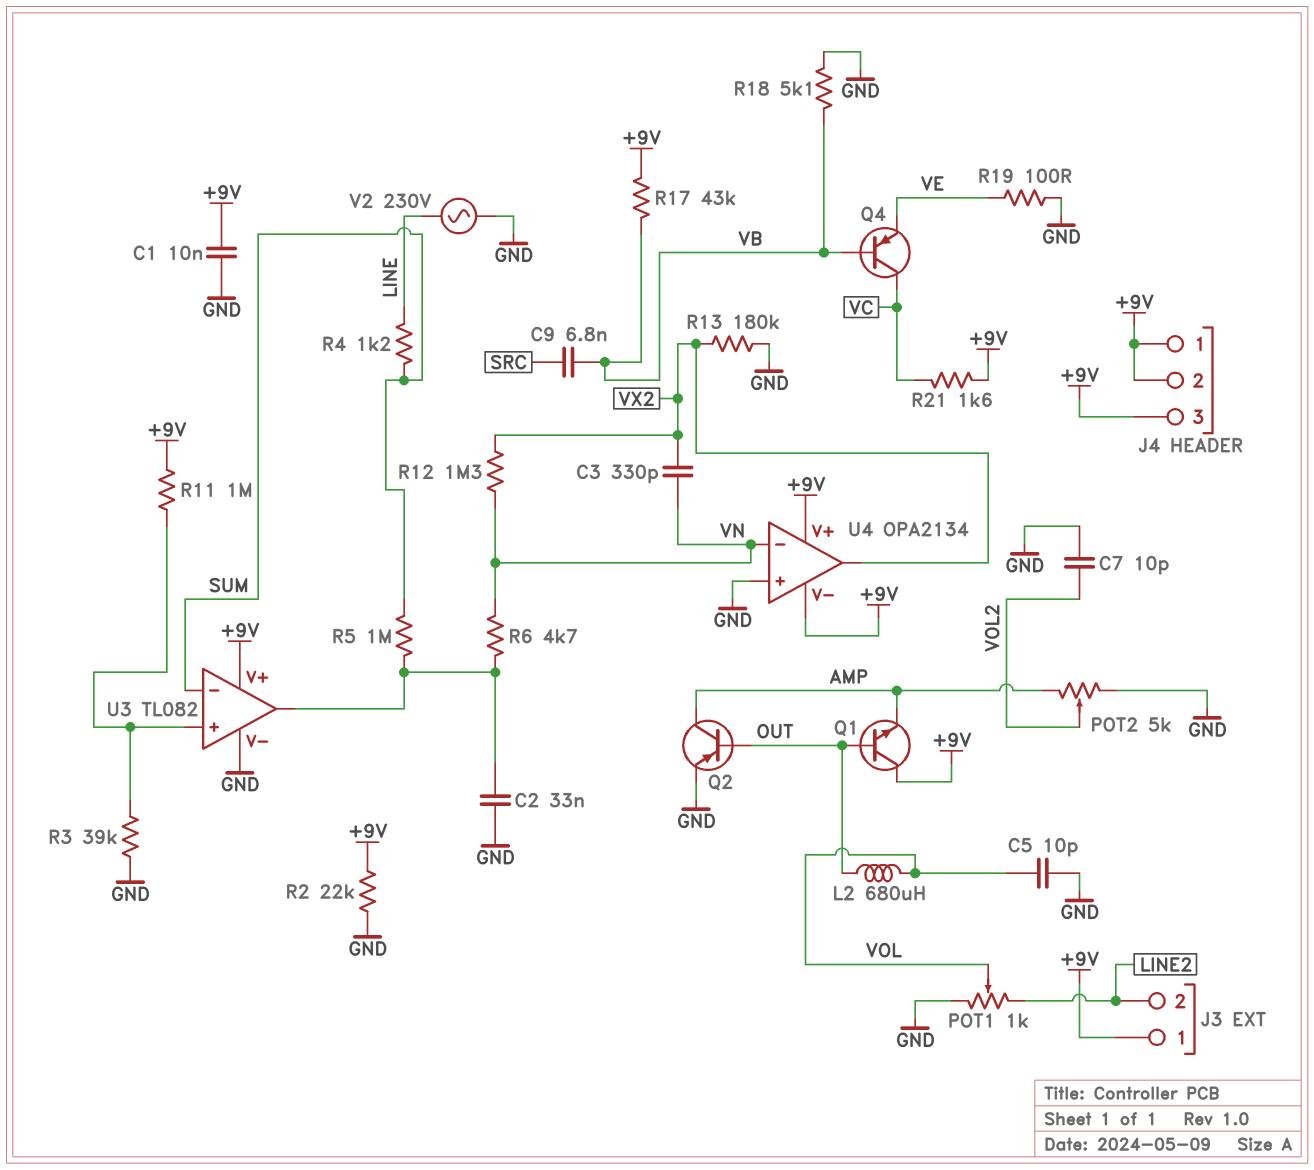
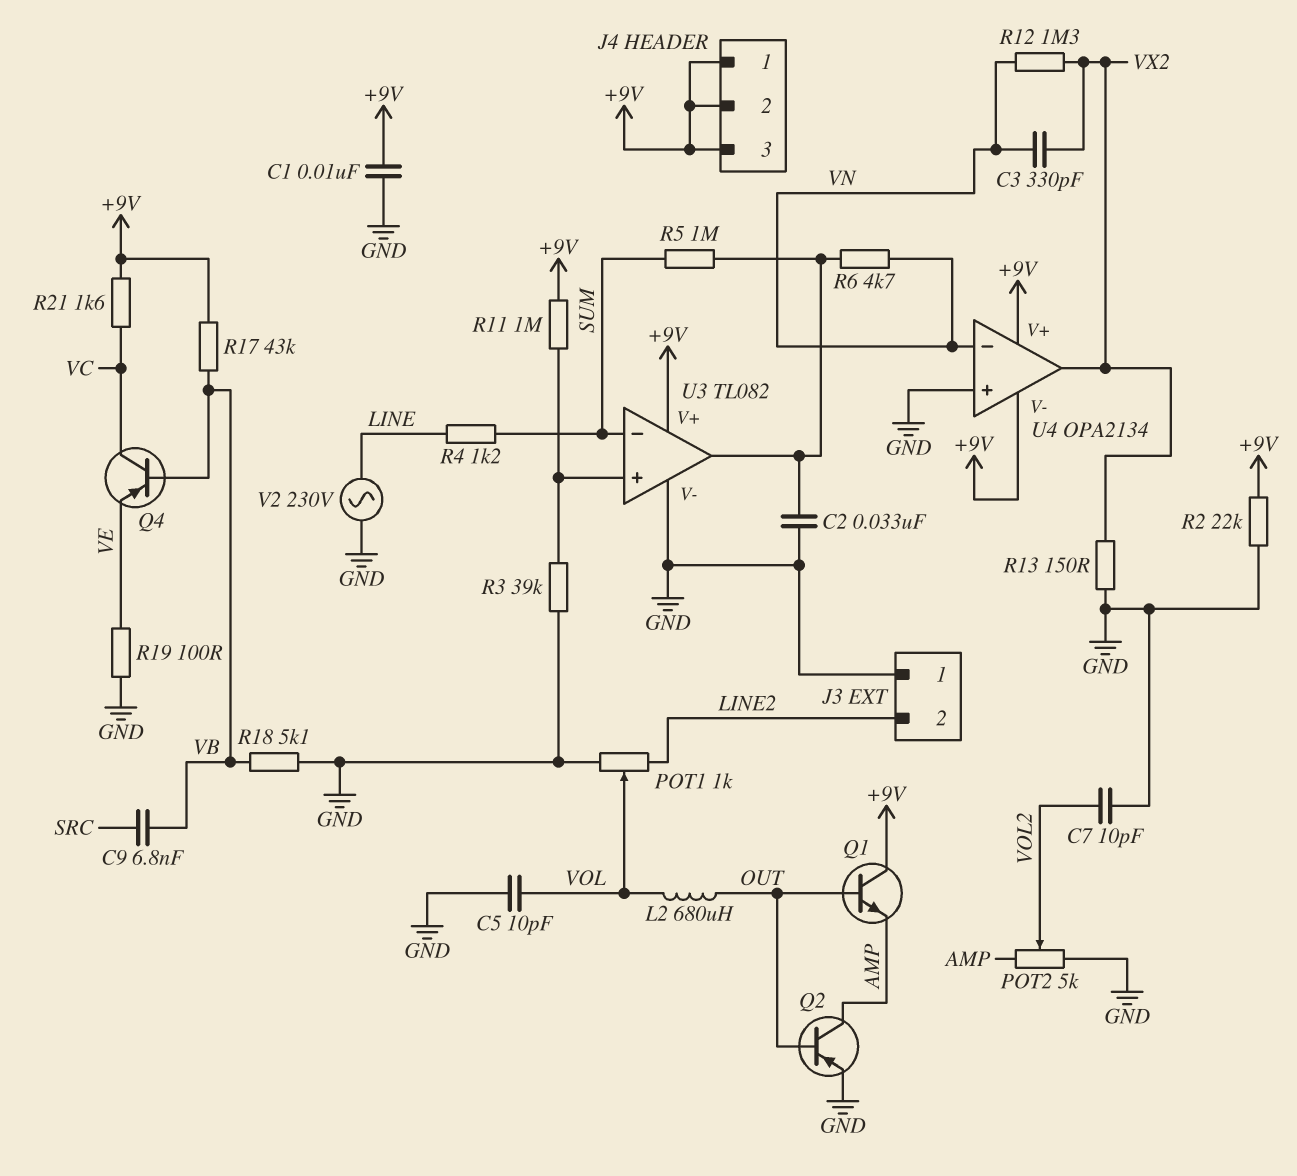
J3 pin 1: +9V -> GND
R13: 180k (GND, VX2) -> 150 (GND, VX2)

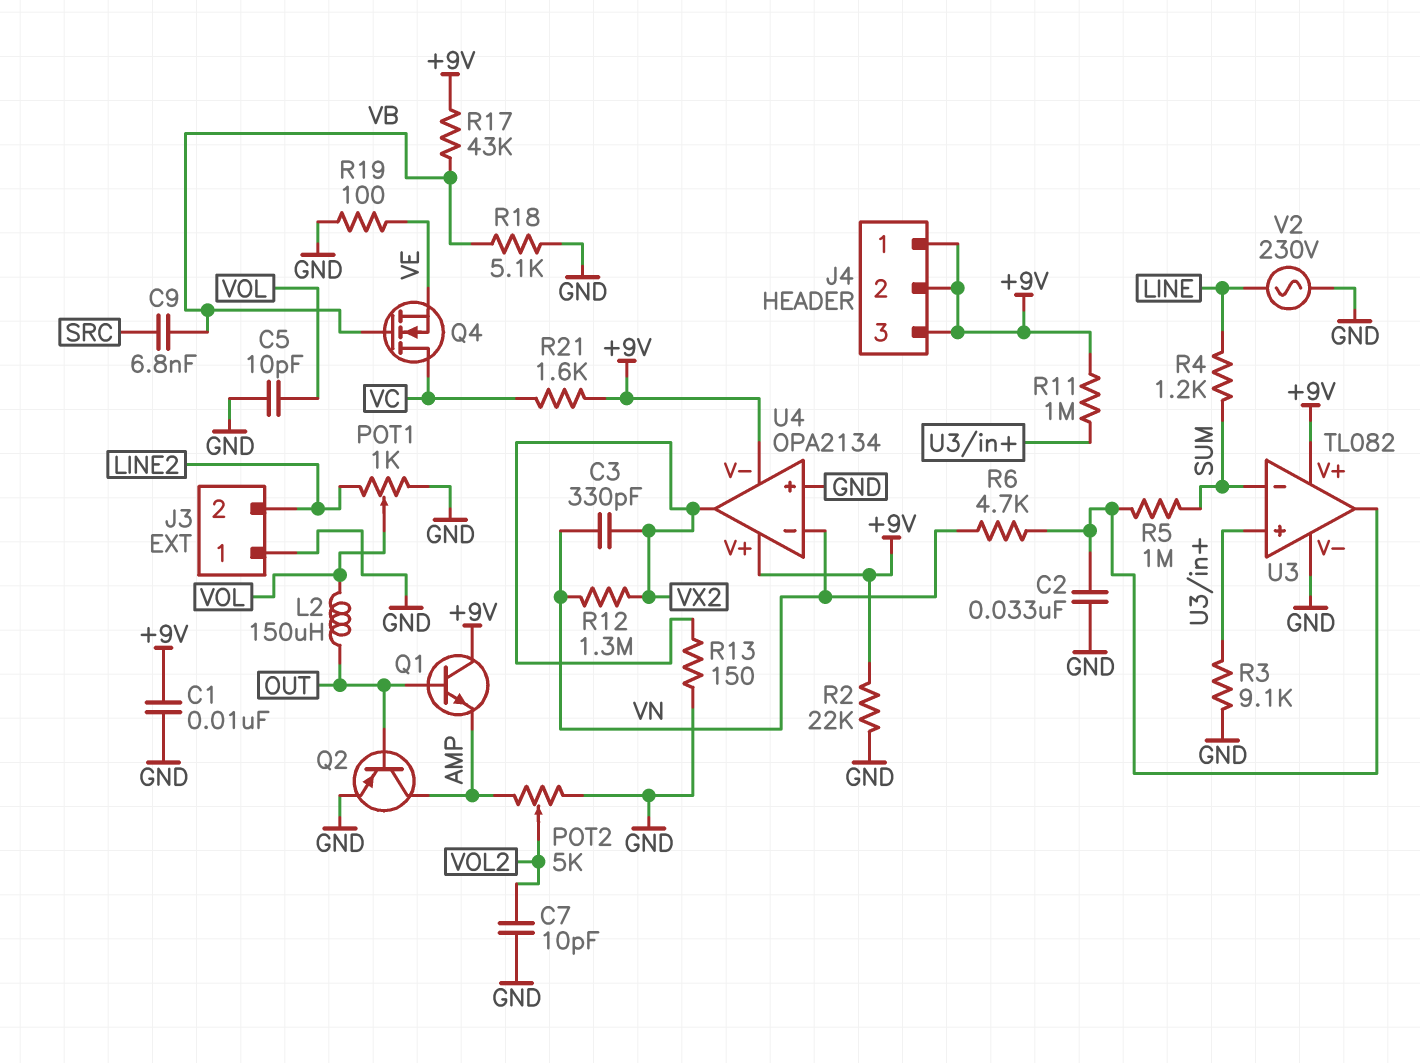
L2: 680uH (OUT, VOL) -> 150uH (OUT, VOL)
Q4: PNP (B VB, C VC, E VE) -> NMOS (G VB, D VC, S VE)
R3: 39k (GND, U3/in+) -> 9.1k (GND, U3/in+)

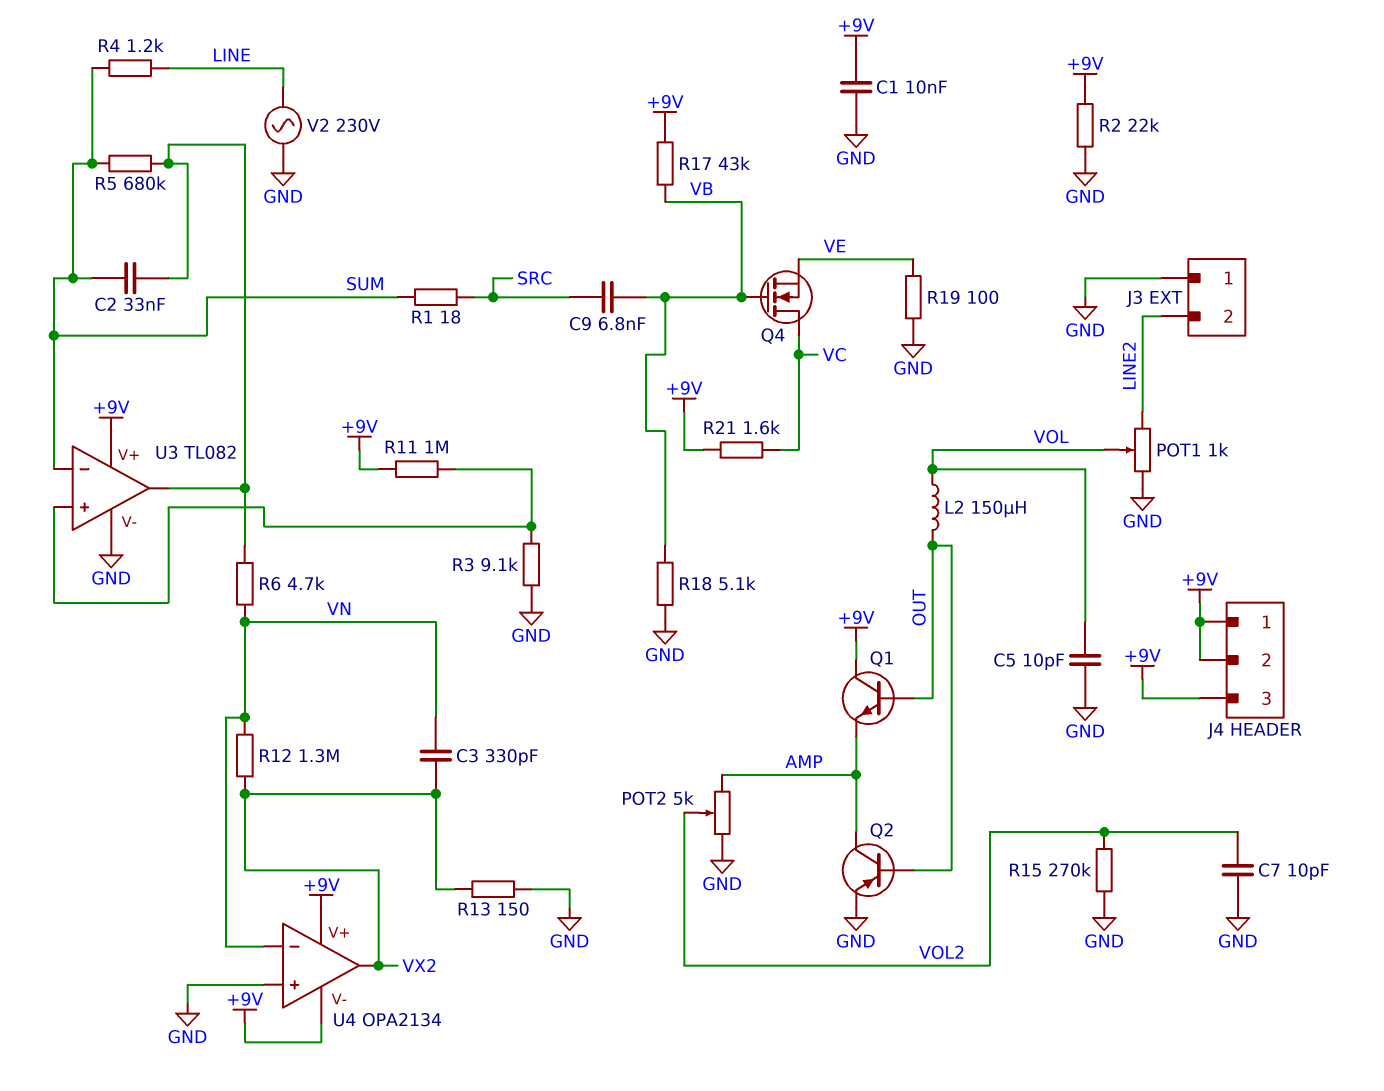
C2: 33nF (GND, U3/out) -> 33nF (SUM, U3/out)
R1: none -> 18 (SRC, SUM)
R5: 1M (SUM, U3/out) -> 680k (SUM, U3/out)
R15: none -> 270k (GND, VOL2)

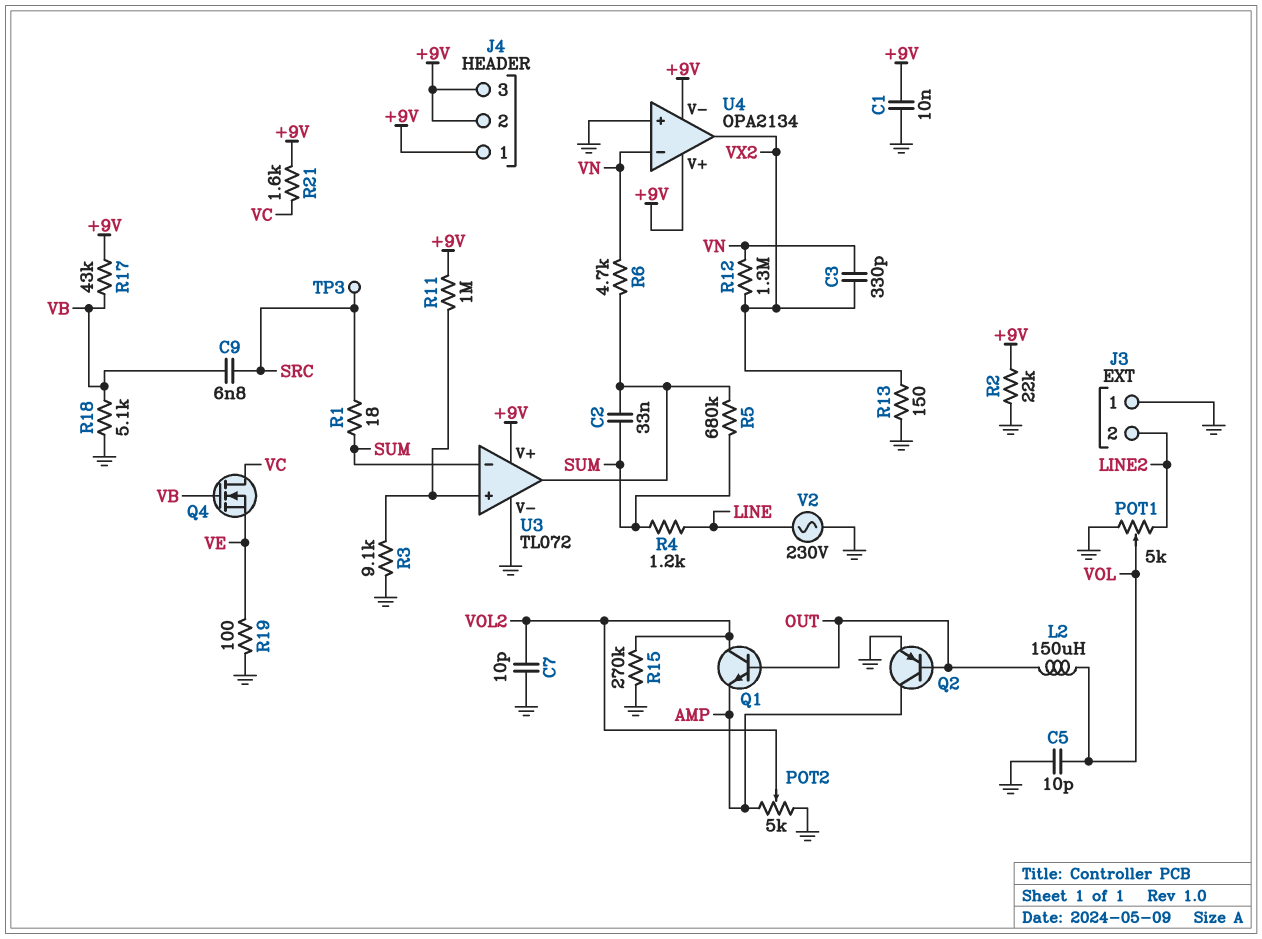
POT1: 1k (GND, LINE2, wiper VOL) -> 5k (GND, LINE2, wiper VOL)
Q1: NPN (B OUT, C +9V, E AMP) -> NPN (B OUT, C VOL2, E AMP)
TP3: none -> test point (SRC)
U3: TL082 -> TL072

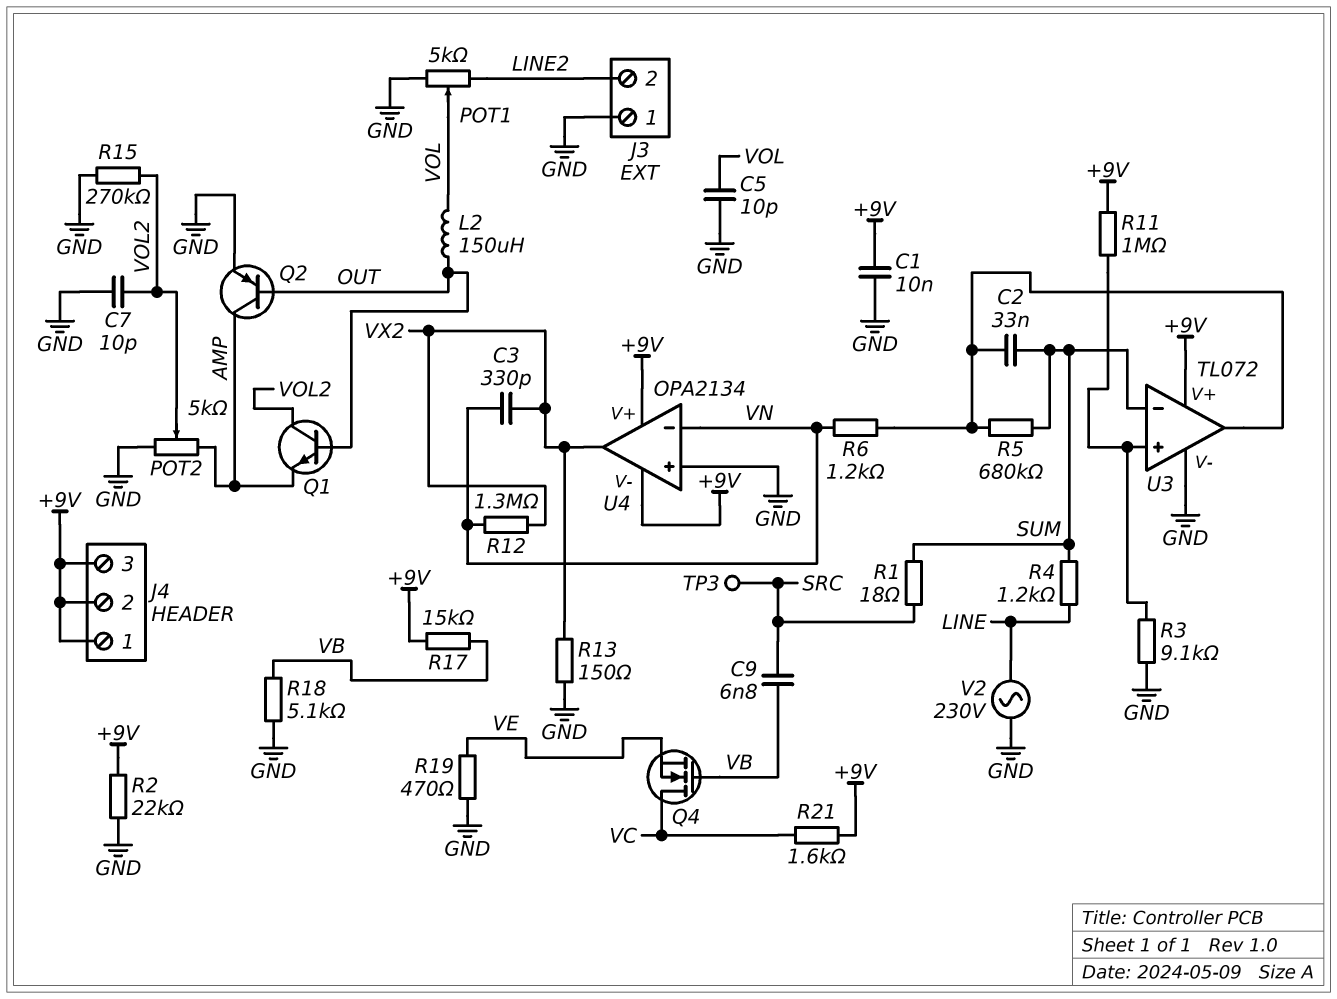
R6: 4.7k (U3/out, VN) -> 1.2k (U3/out, VN)
R17: 43k (+9V, VB) -> 15k (+9V, VB)
R19: 100 (GND, VE) -> 470 (GND, VE)

